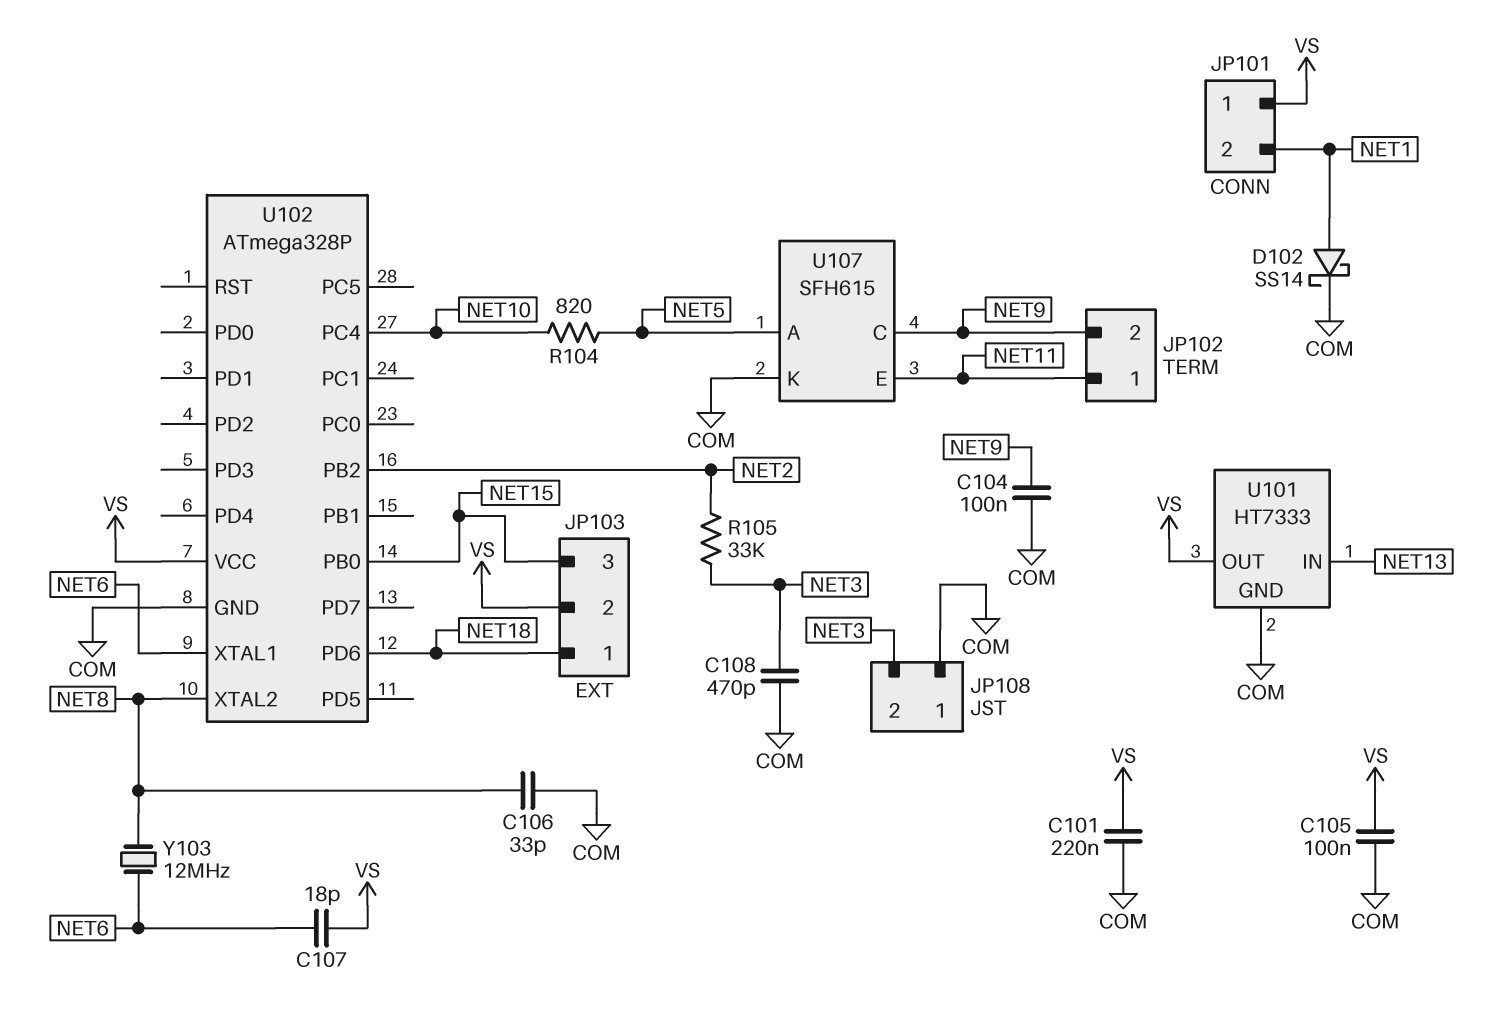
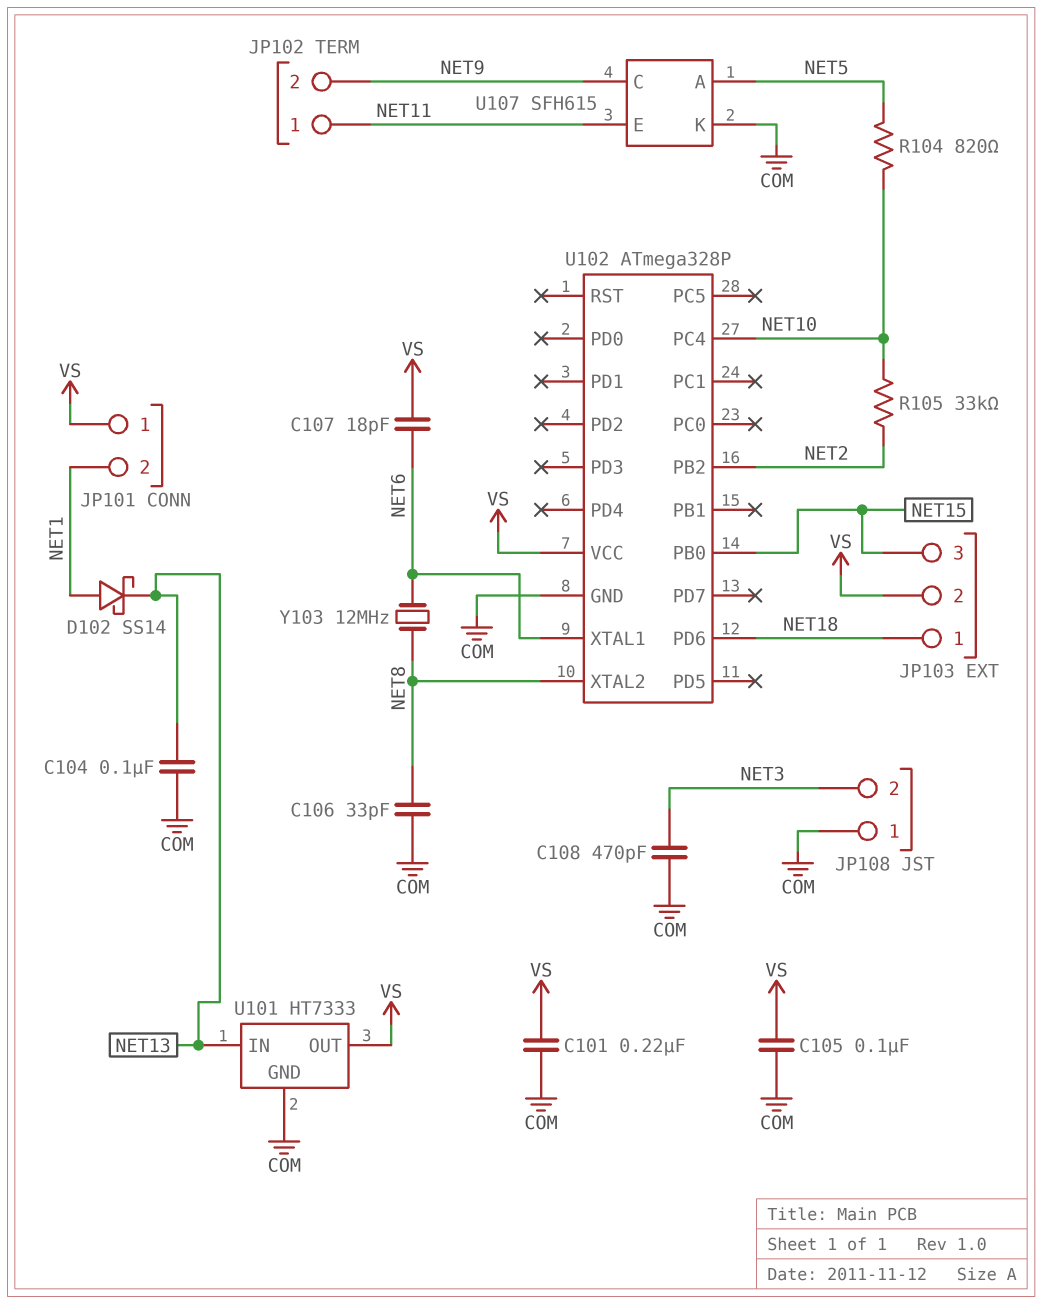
C104: 100nF (COM, NET9) -> 100nF (COM, NET13)
D102: schottky SS14 (A NET1, K COM) -> schottky SS14 (A NET1, K NET13)
R105: 33k (NET2, NET3) -> 33k (NET2, NET10)

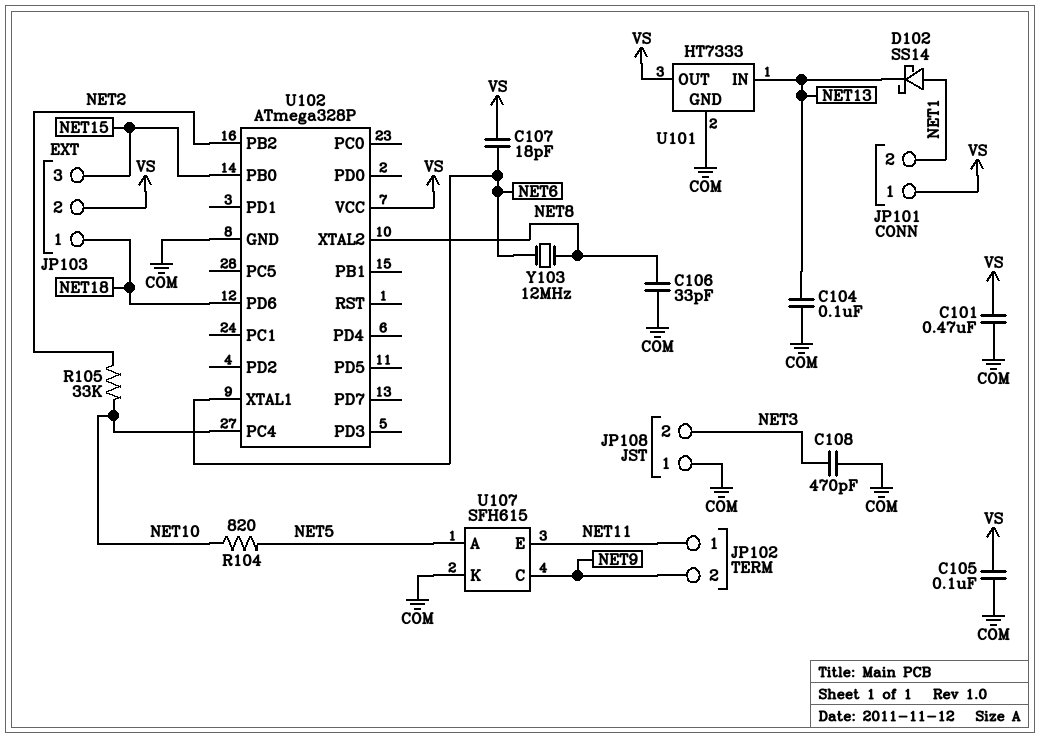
C101: 220nF (COM, VS) -> 470nF (COM, VS)

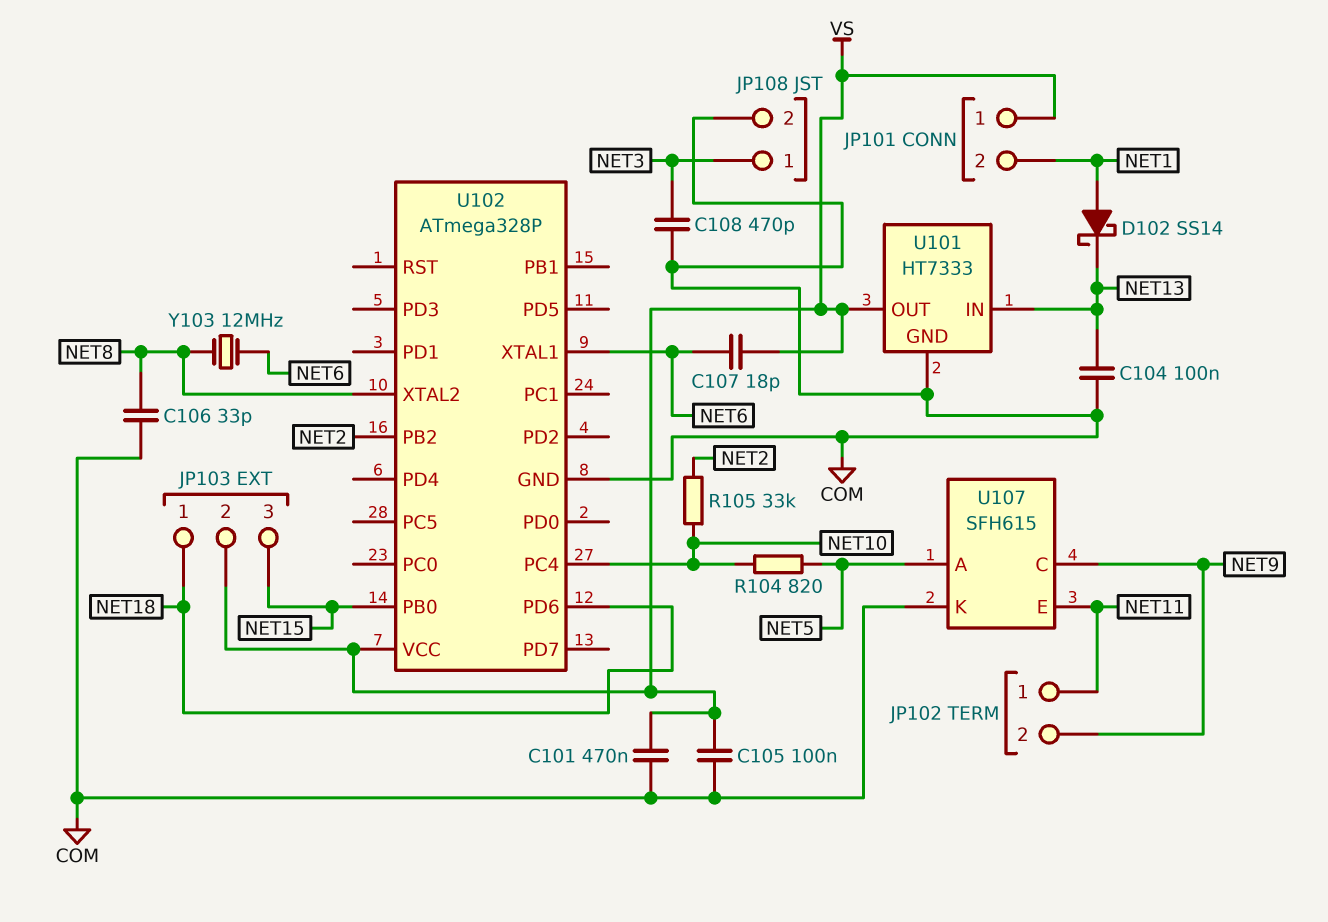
JP108 pin 1: COM -> NET3
JP108 pin 2: NET3 -> COM

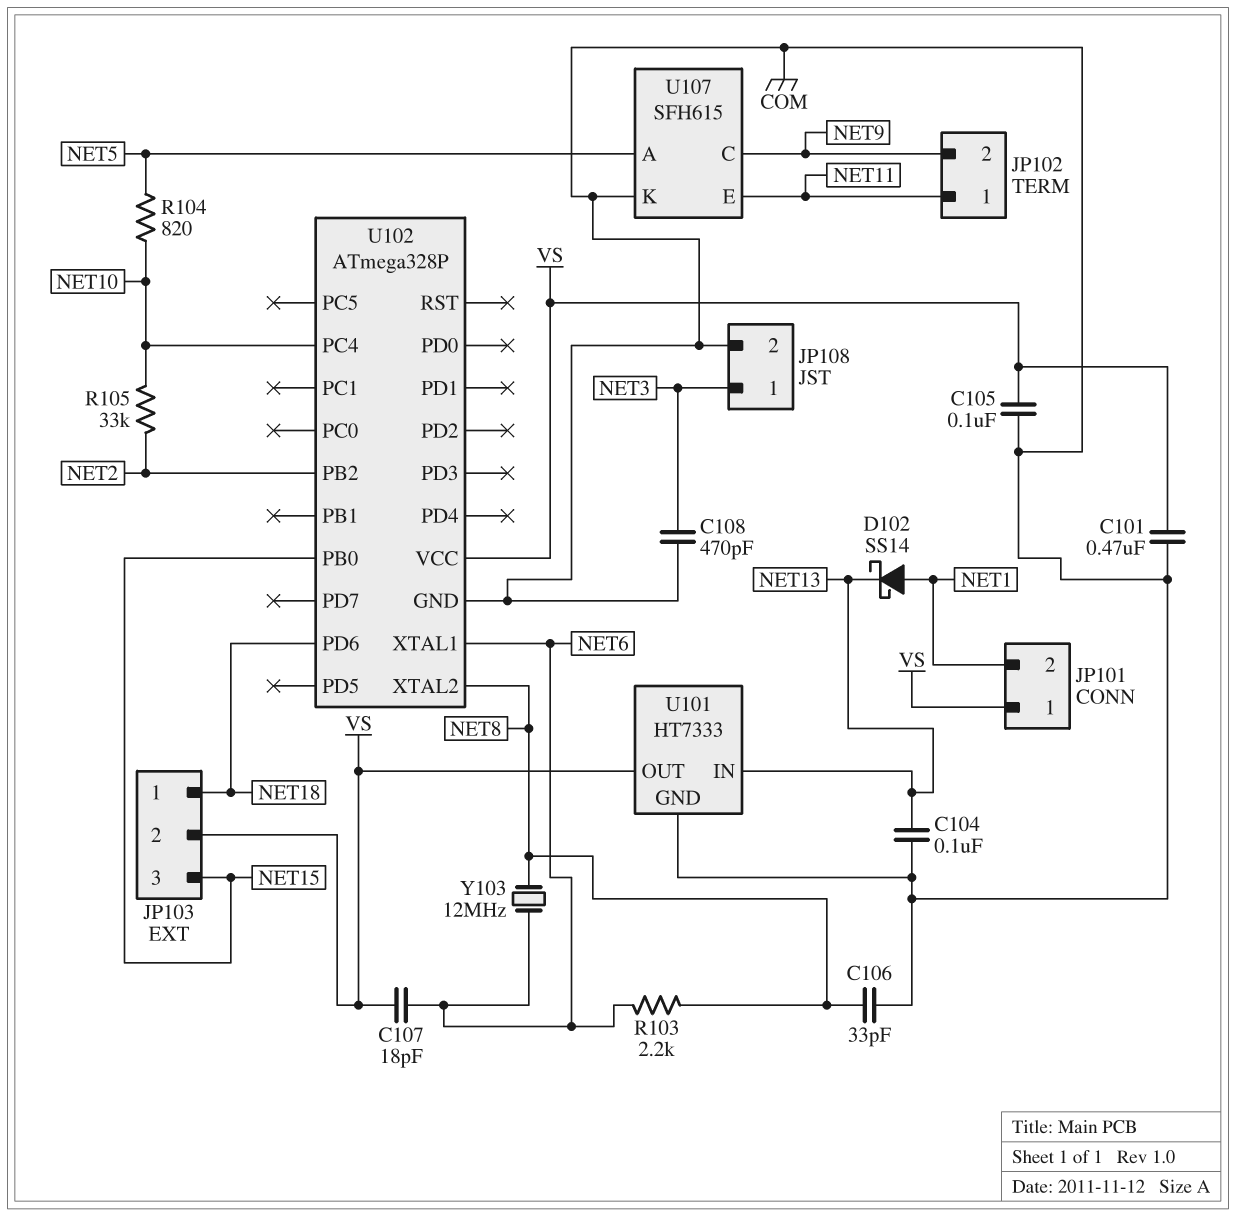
R103: none -> 2.2k (NET6, NET8)

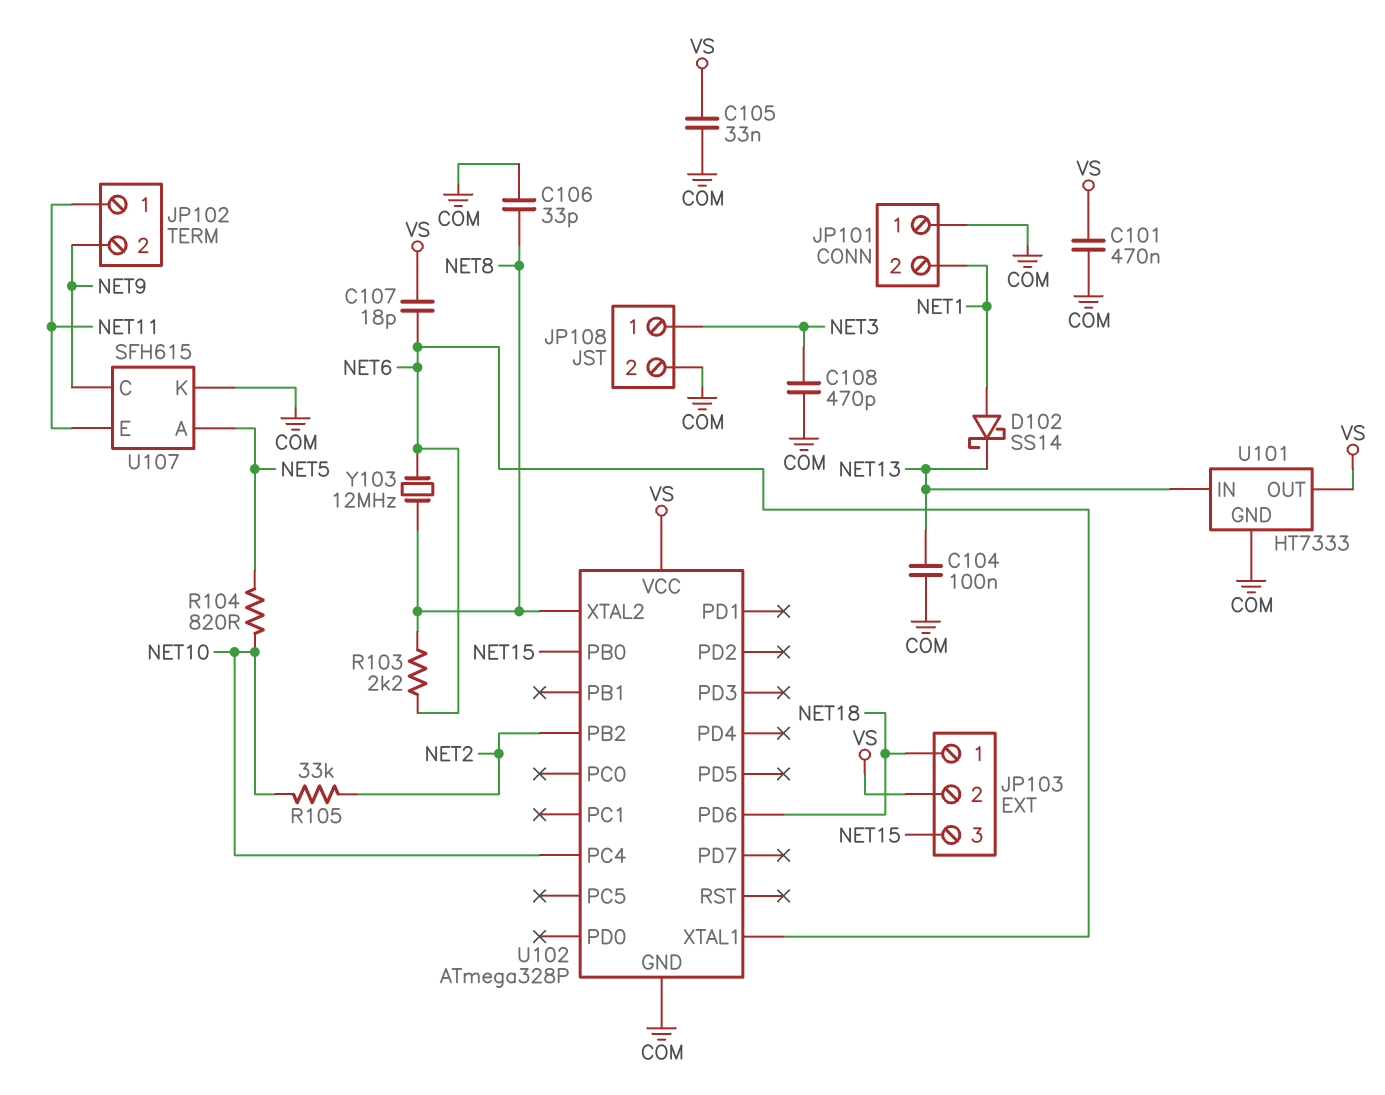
C105: 100nF (COM, VS) -> 33nF (COM, VS)
JP101 pin 1: VS -> COM

